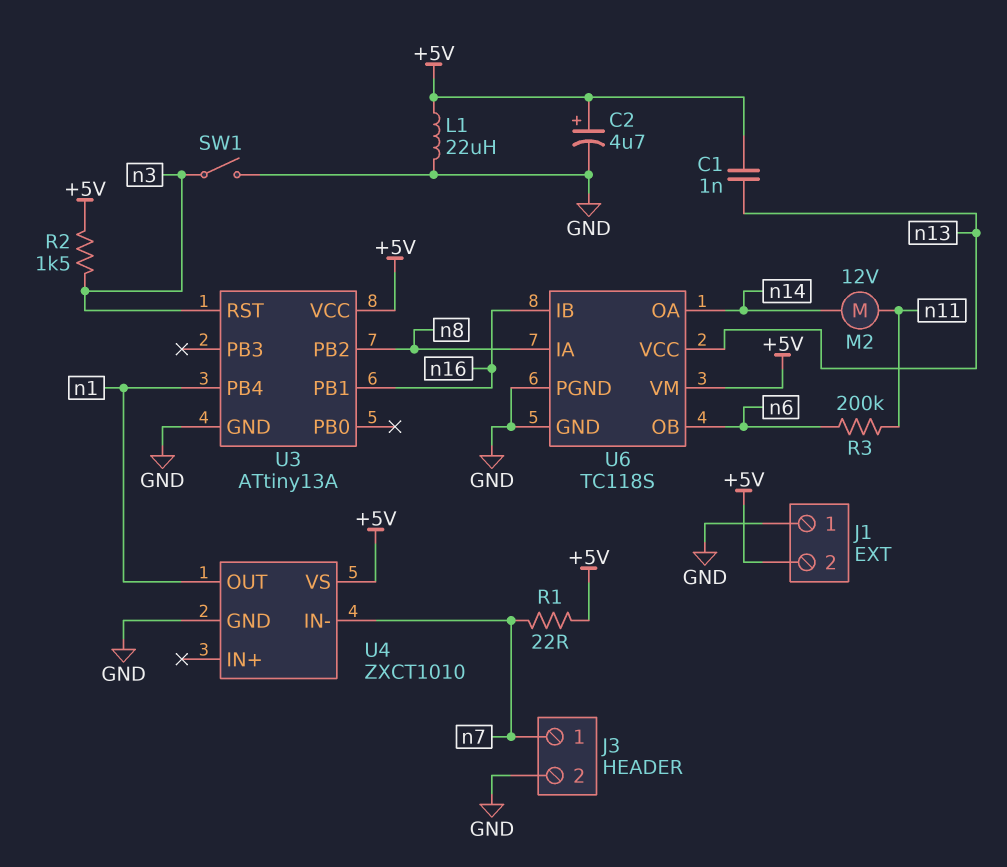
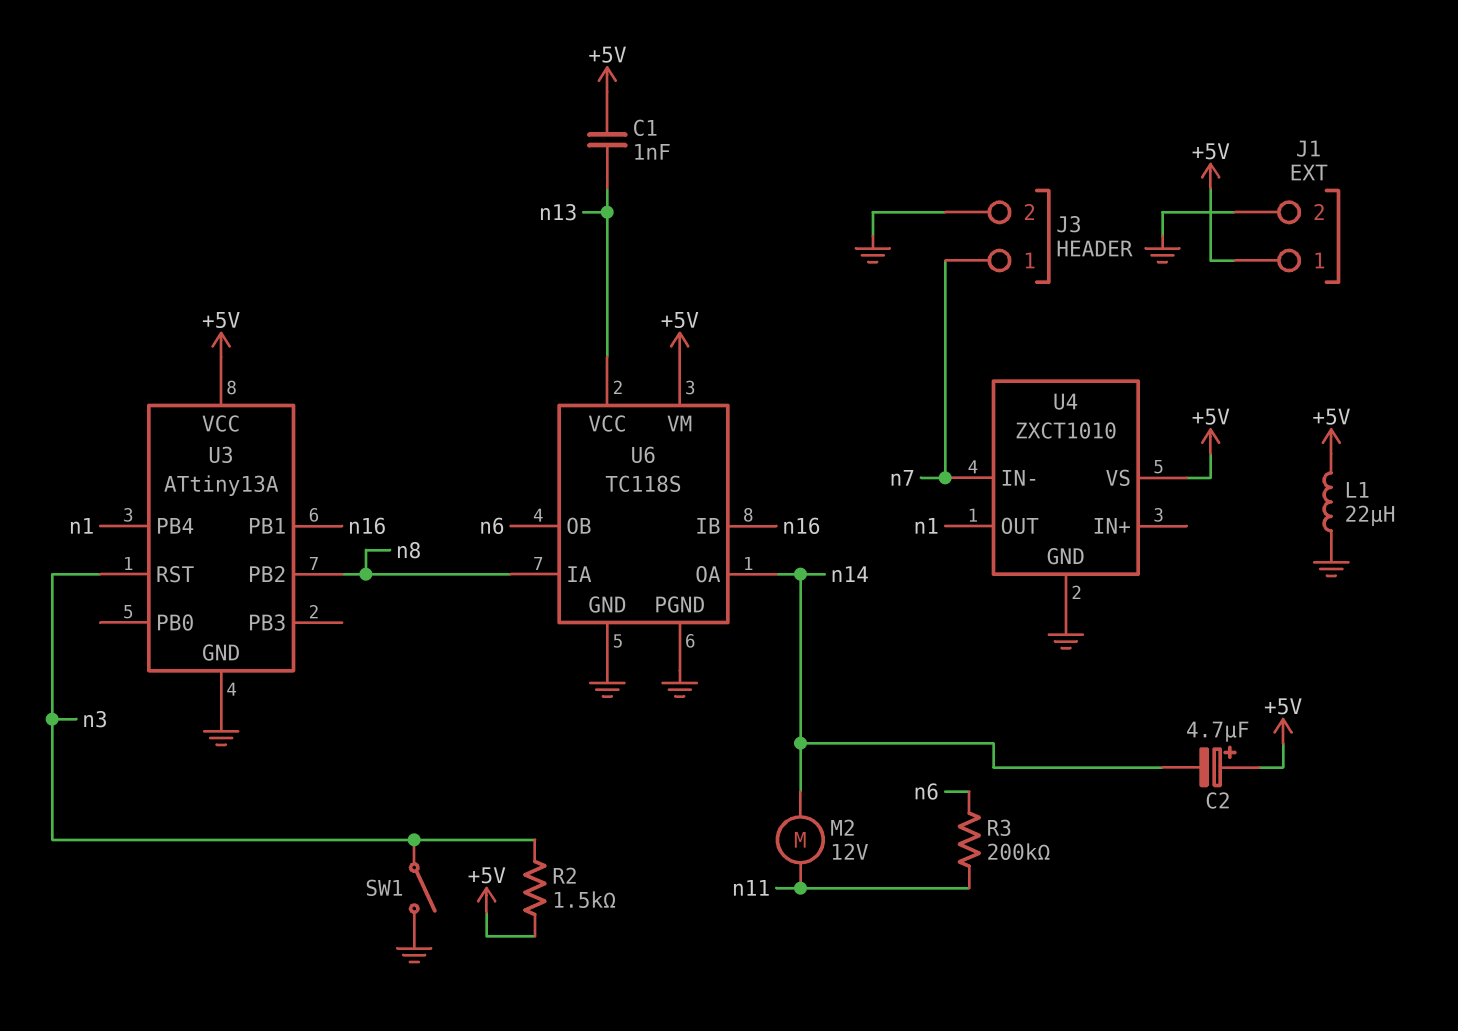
C2: 4.7uF (plus +5V, minus GND) -> 4.7uF (plus +5V, minus n14)
J1 pin 1: GND -> +5V
J1 pin 2: +5V -> GND
R1: 22 (+5V, n7) -> none

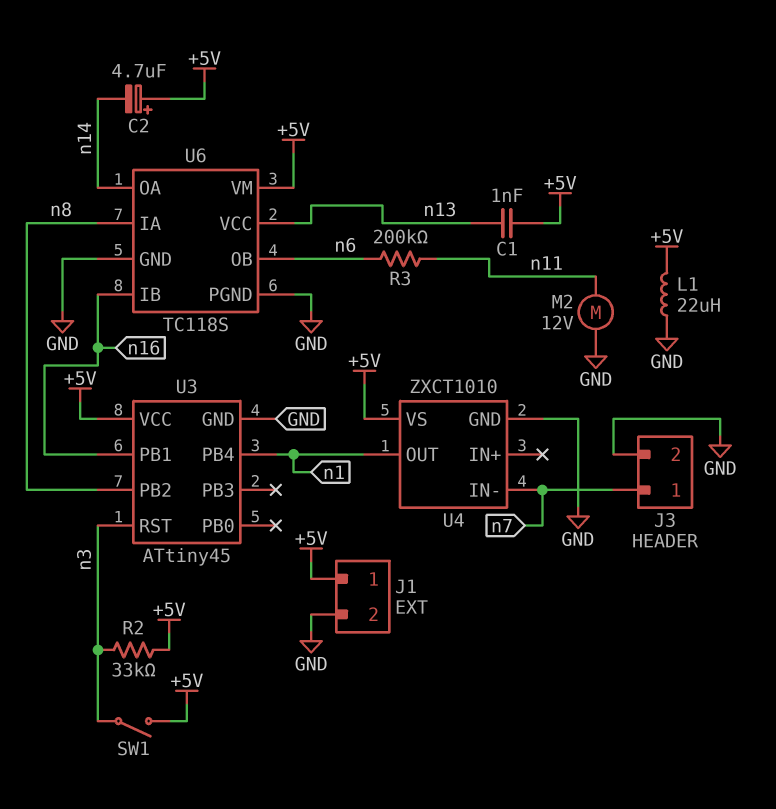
M2: motor 12V (n11, n14) -> motor 12V (GND, n11)
R2: 1.5k (+5V, n3) -> 33k (+5V, n3)
SW1: switch (GND, n3) -> switch (+5V, n3)
U3: ATtiny13A -> ATtiny45

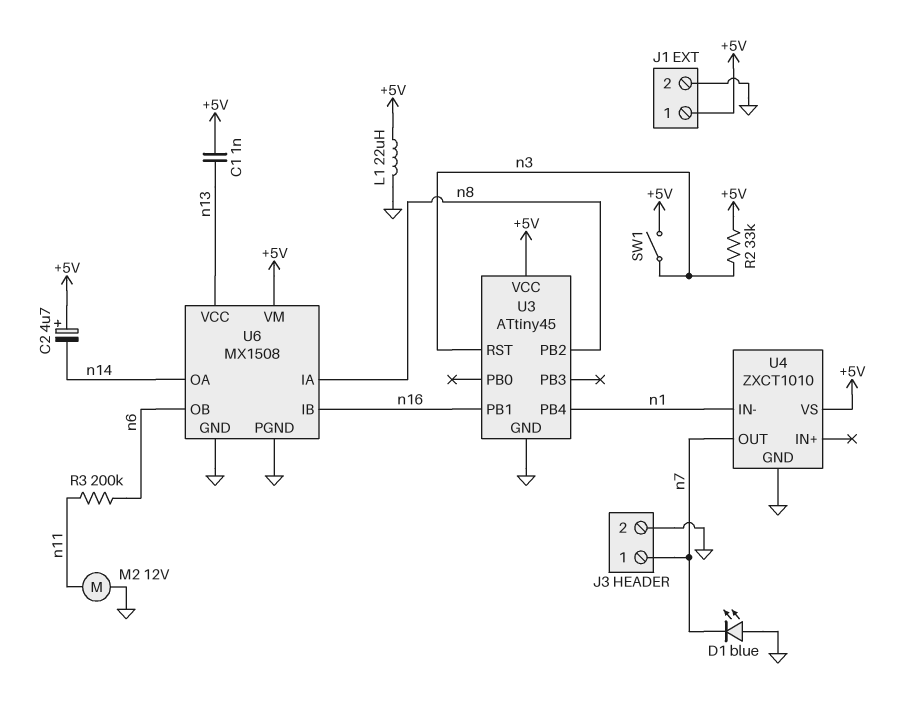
D1: none -> LED blue (A GND, K n7)
U4 pin IN-: n7 -> n1
U4 pin OUT: n1 -> n7
U6: TC118S -> MX1508

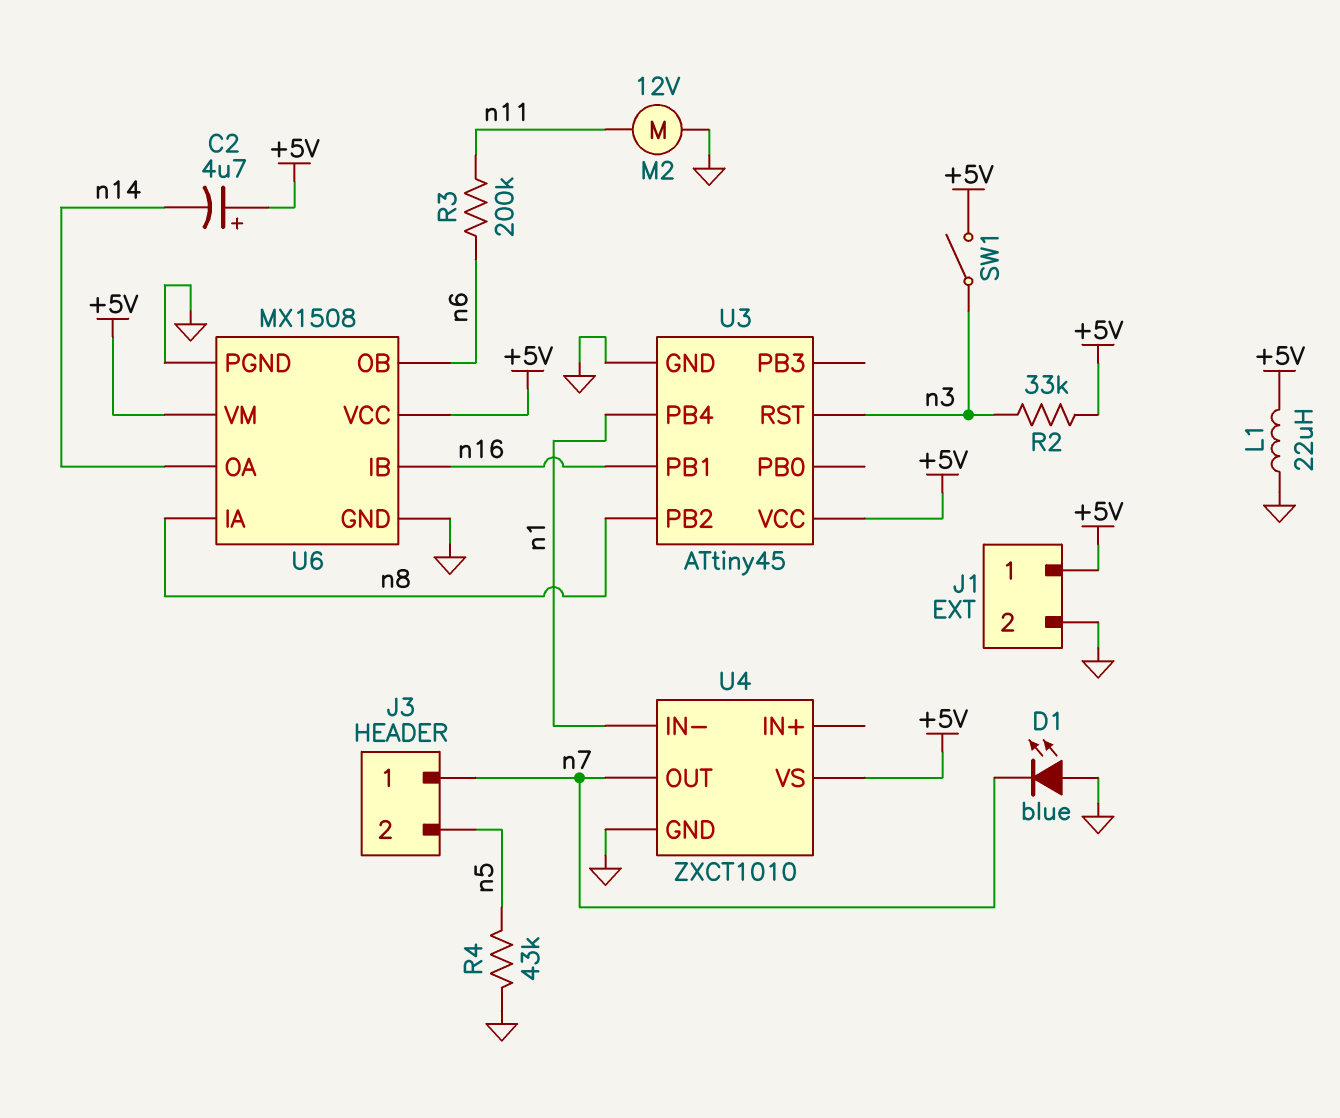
C1: 1nF (+5V, n13) -> none
J3 pin 2: GND -> n5
R4: none -> 43k (GND, n5)
U6 pin VCC: n13 -> +5V

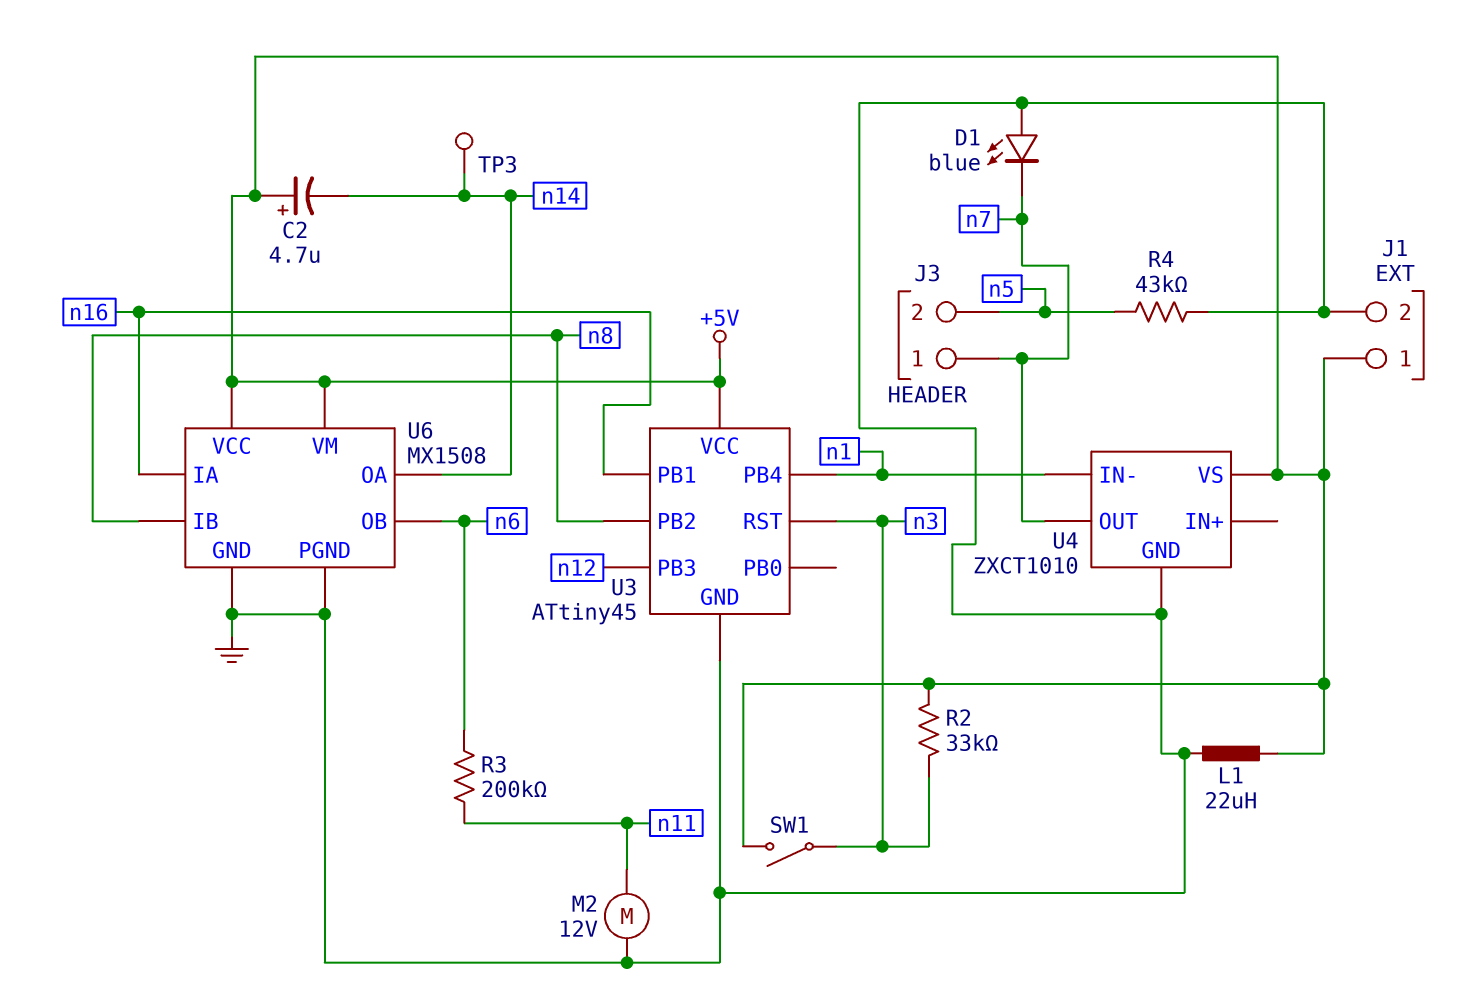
TP3: none -> test point (n14)
U3 pin PB3: none -> n12
U6 pin IA: n8 -> n16
U6 pin IB: n16 -> n8

